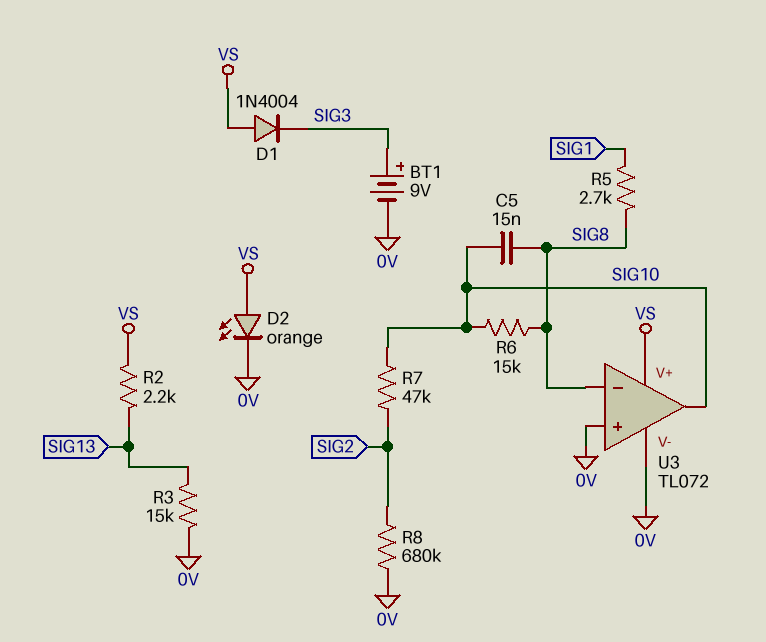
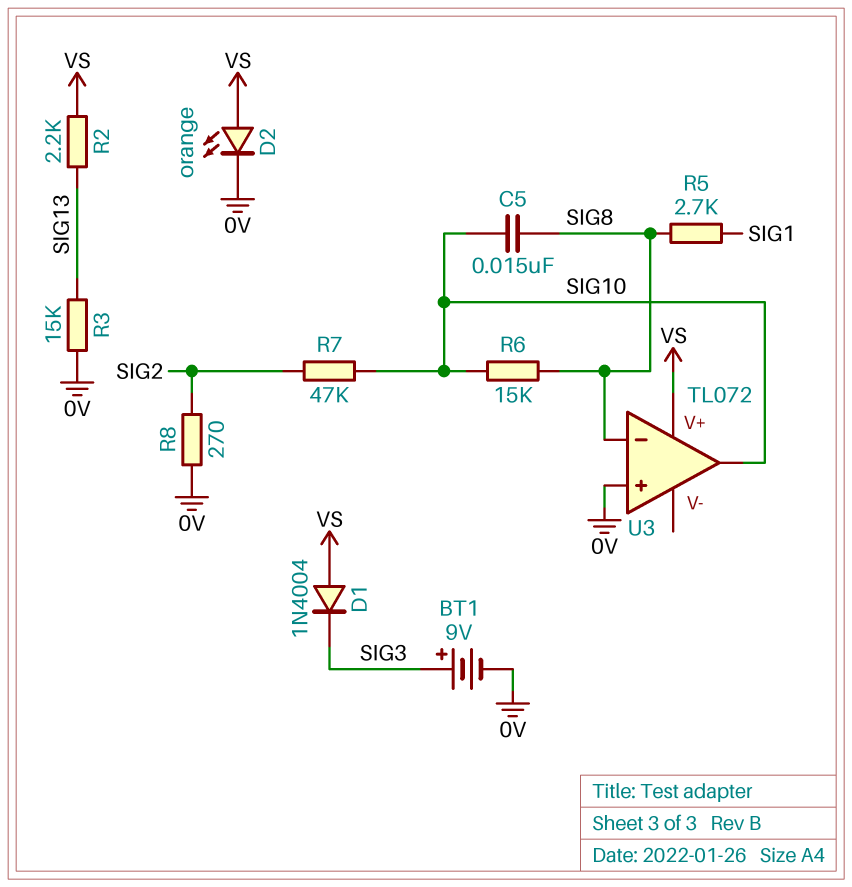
R8: 680k (0V, SIG2) -> 270 (0V, SIG2)
U3 pin V-: 0V -> none

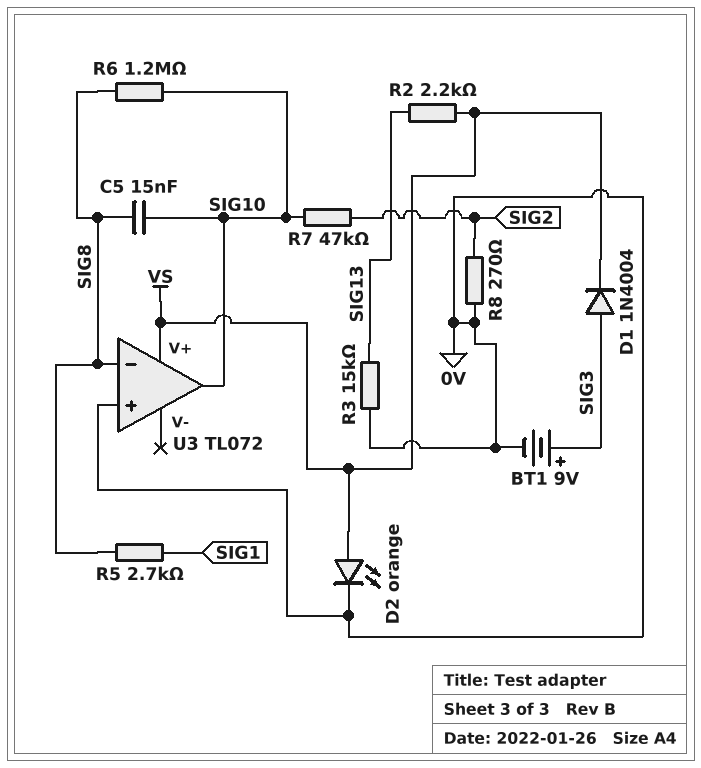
D1: diode 1N4004 (A VS, K SIG3) -> diode 1N4004 (A SIG3, K VS)
R6: 15k (SIG8, SIG10) -> 1.2M (SIG8, SIG10)

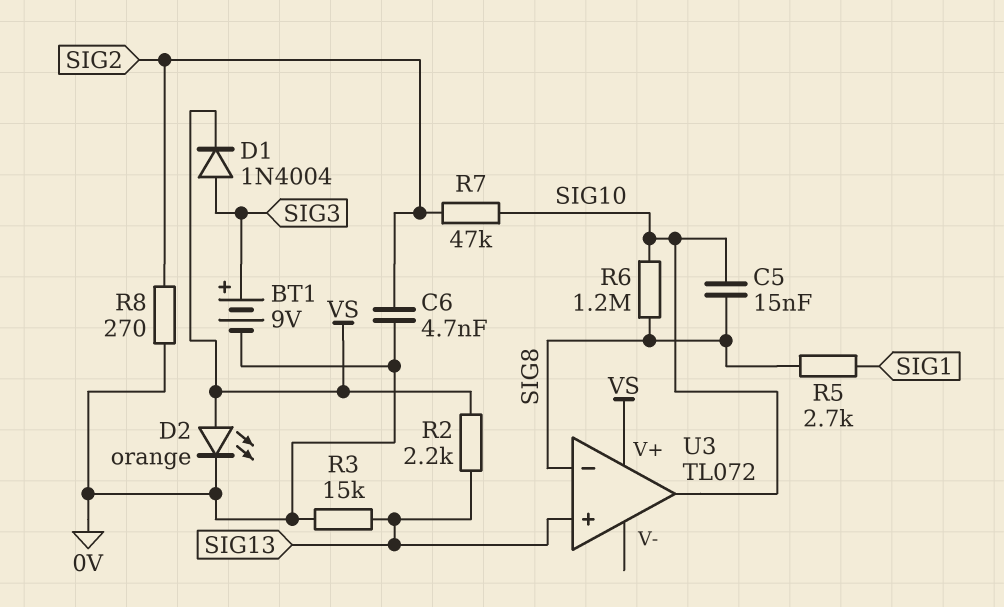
C6: none -> 4.7nF (0V, SIG2)
U3 pin in+: 0V -> SIG13

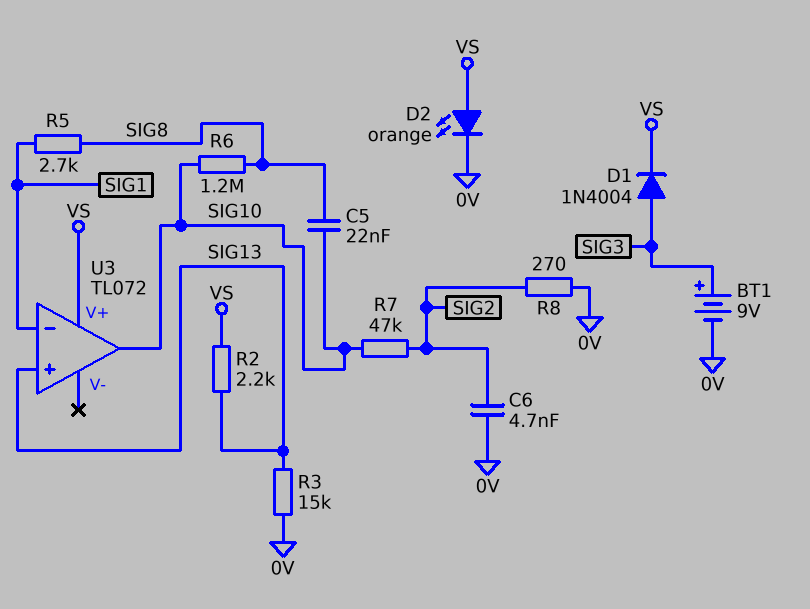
C5: 15nF (SIG8, SIG10) -> 22nF (SIG8, SIG10)
U3 pin in-: SIG8 -> SIG1

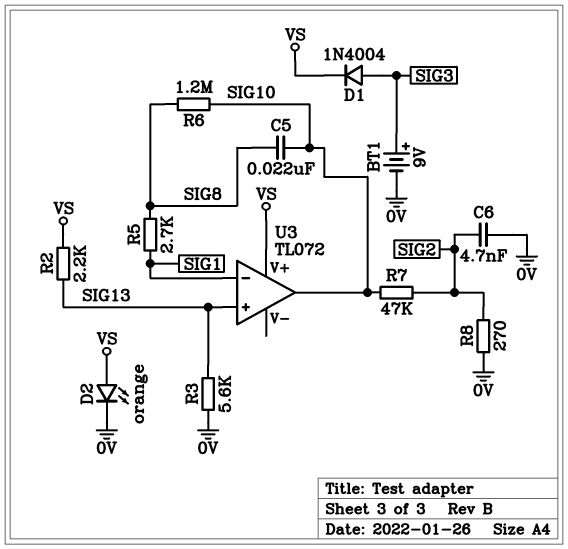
R3: 15k (0V, SIG13) -> 5.6k (0V, SIG13)

